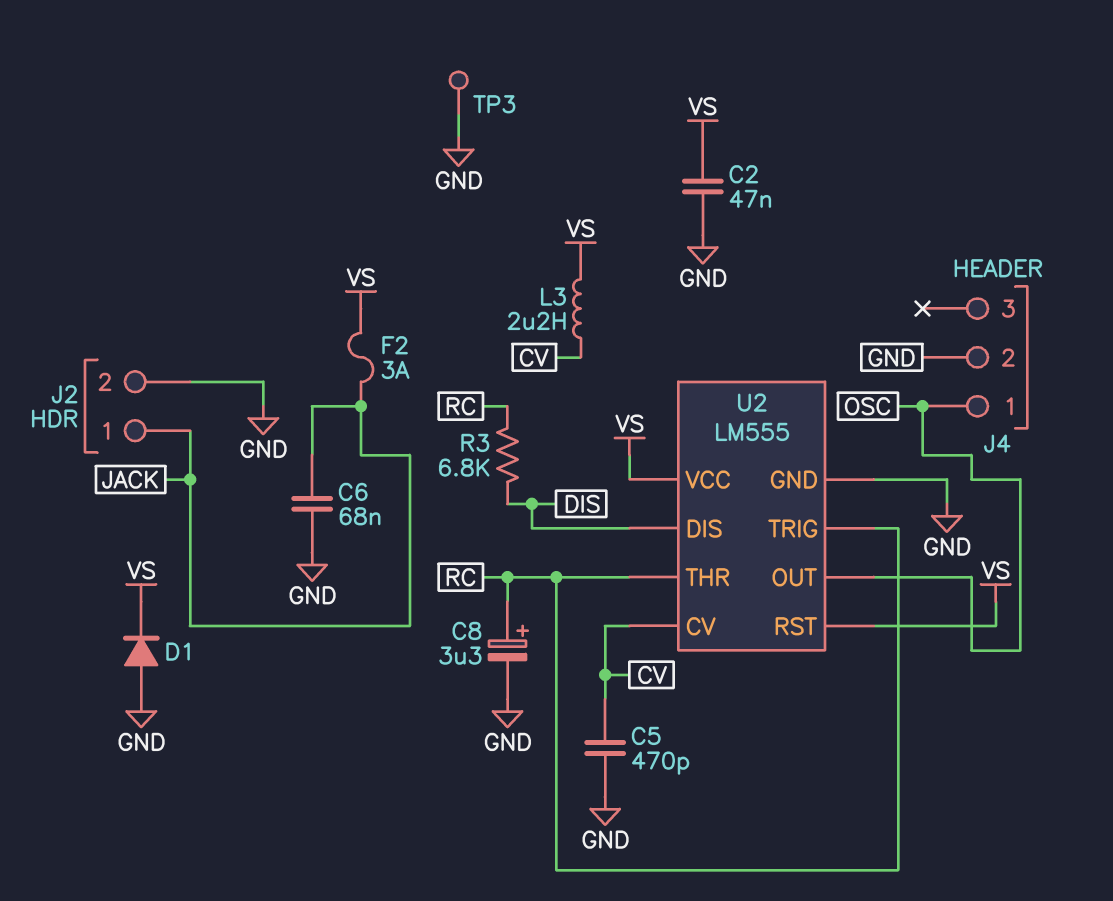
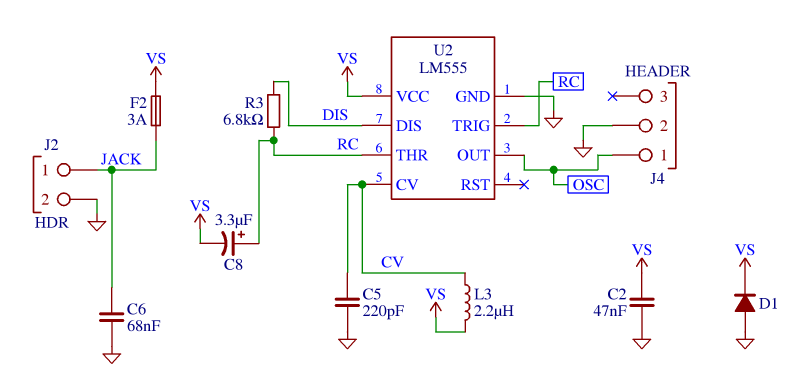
C5: 470pF (CV, GND) -> 220pF (CV, GND)
C8: 3.3uF (plus RC, minus GND) -> 3.3uF (plus RC, minus VS)
TP3: test point (GND) -> none
U2 pin RST: VS -> none

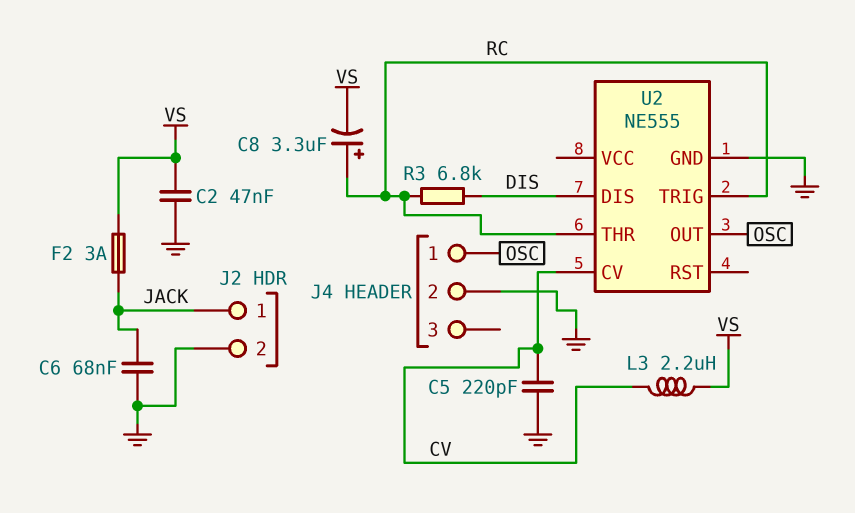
D1: diode (A GND, K VS) -> none
U2: LM555 -> NE555
U2 pin VCC: VS -> none

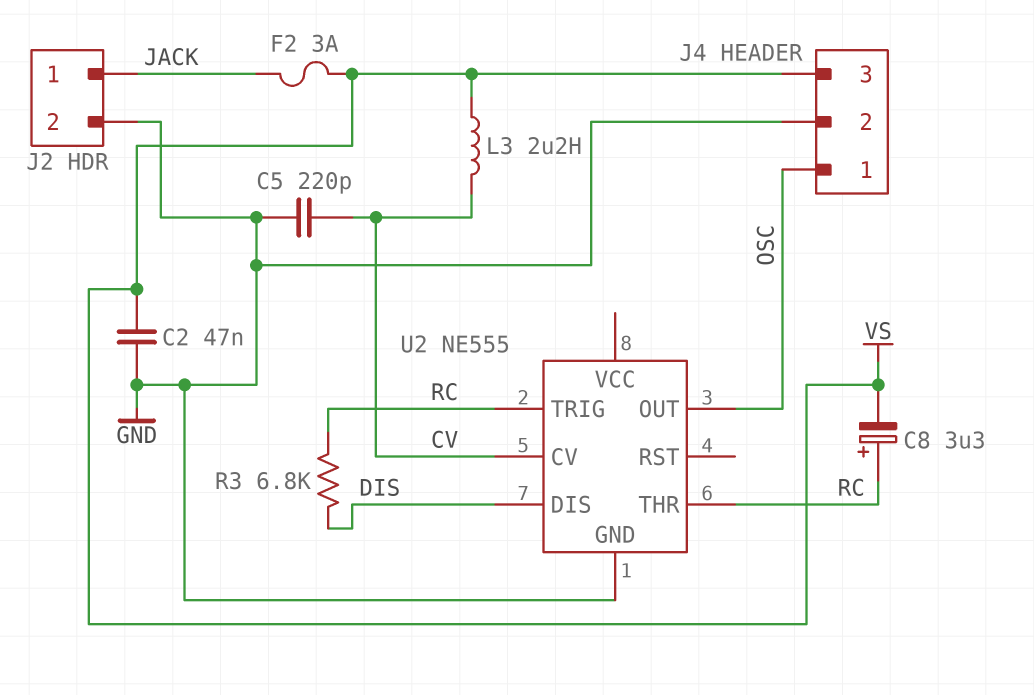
C6: 68nF (GND, JACK) -> none
J4 pin 3: none -> VS

